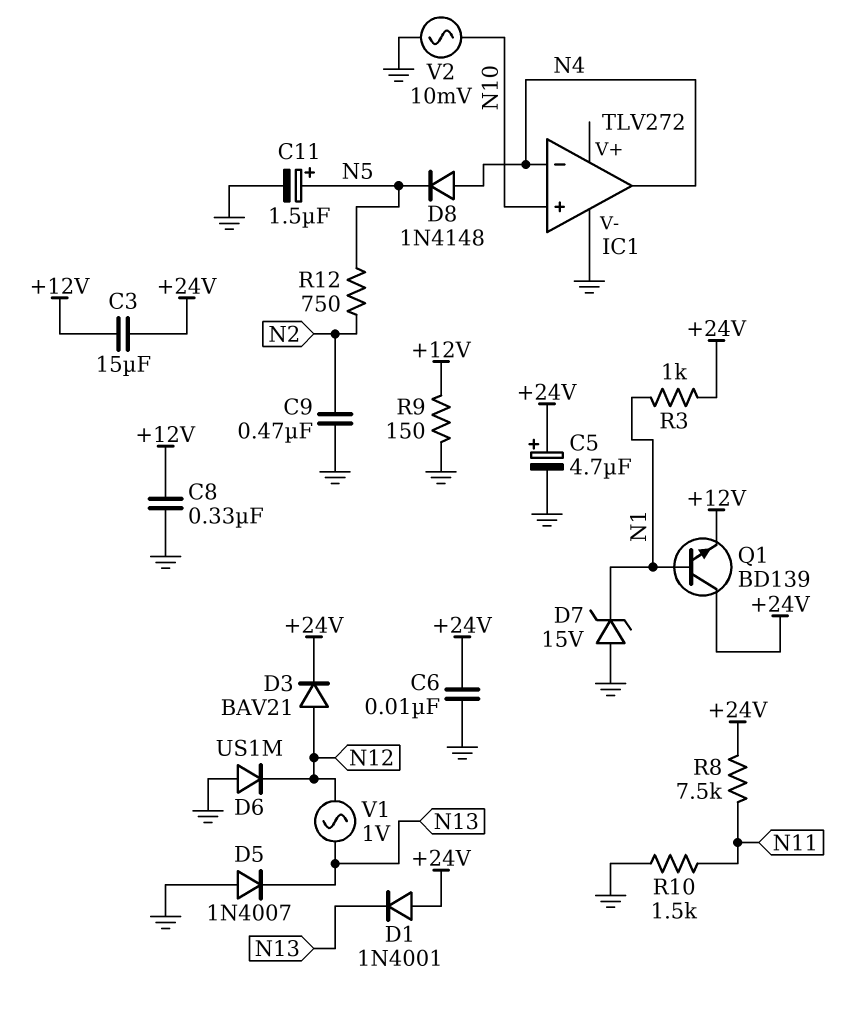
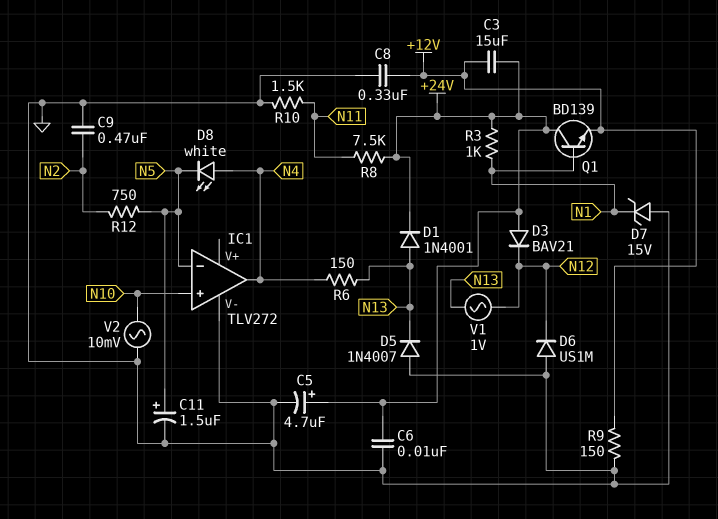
D1: diode 1N4001 (A +24V, K N13) -> diode 1N4001 (A N13, K +24V)
D3: diode BAV21 (A N12, K +24V) -> diode BAV21 (A +24V, K N12)
D8: diode 1N4148 (A N4, K N5) -> LED white (A N4, K N5)
IC1 pin in-: N4 -> N5
R6: none -> 150 (N4, N13)

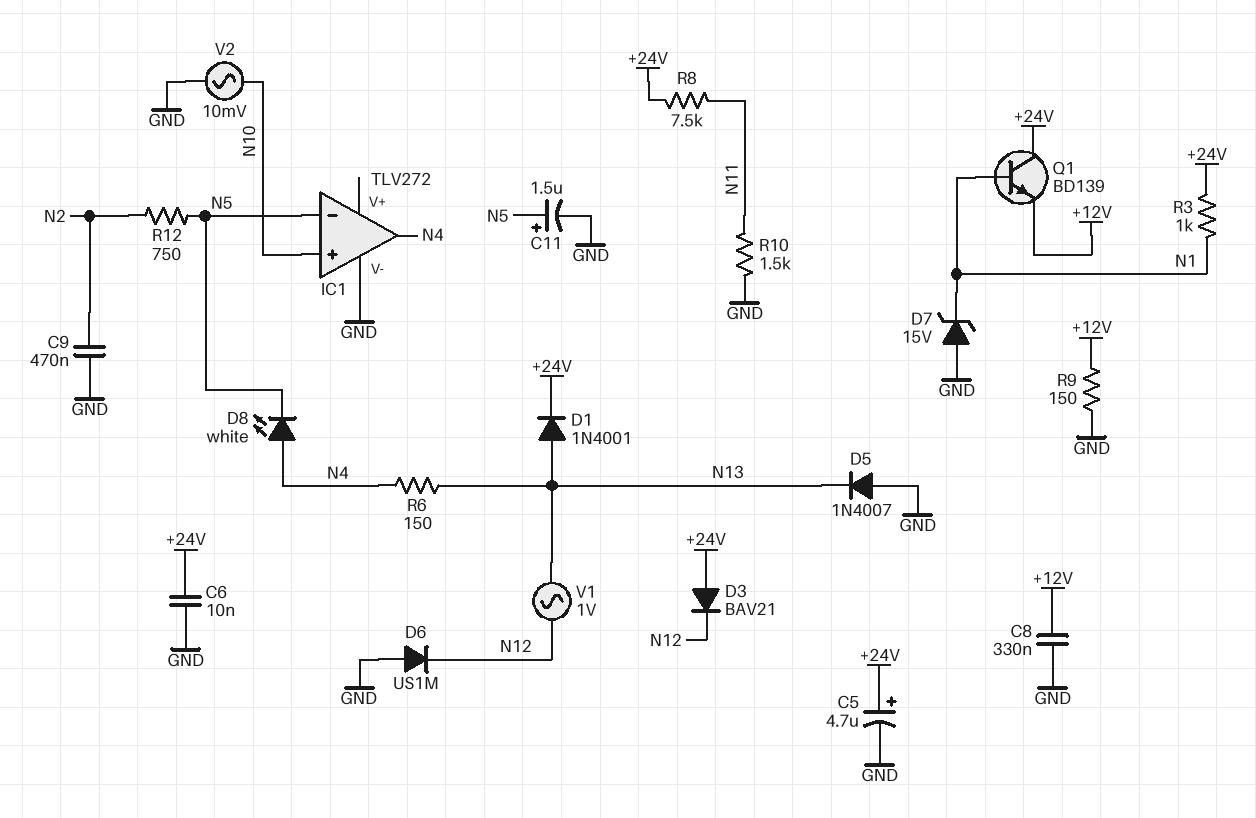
C3: 15uF (+12V, +24V) -> none

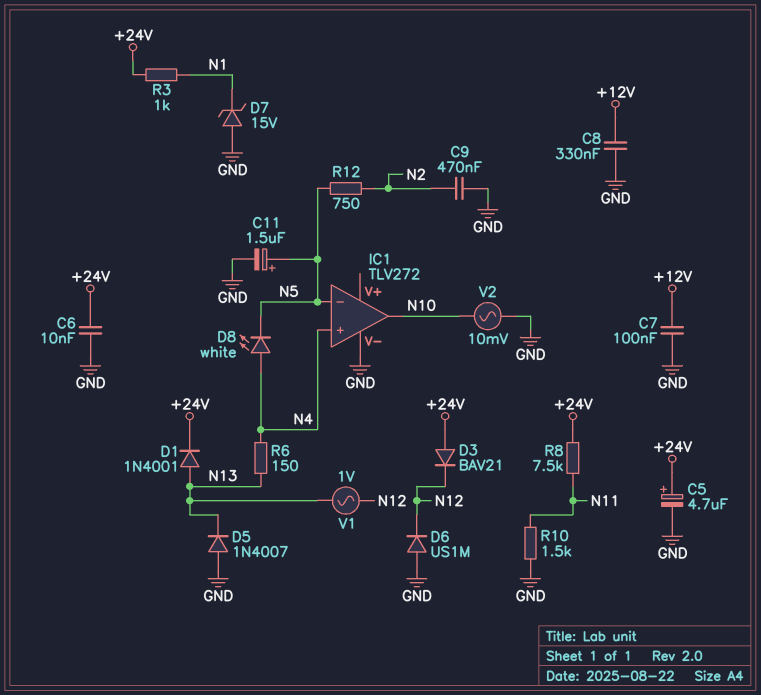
C7: none -> 100nF (+12V, GND)
IC1 pin in+: N10 -> N4
IC1 pin out: N4 -> N10
Q1: NPN BD139 (B N1, C +24V, E +12V) -> none
R9: 150 (+12V, GND) -> none

